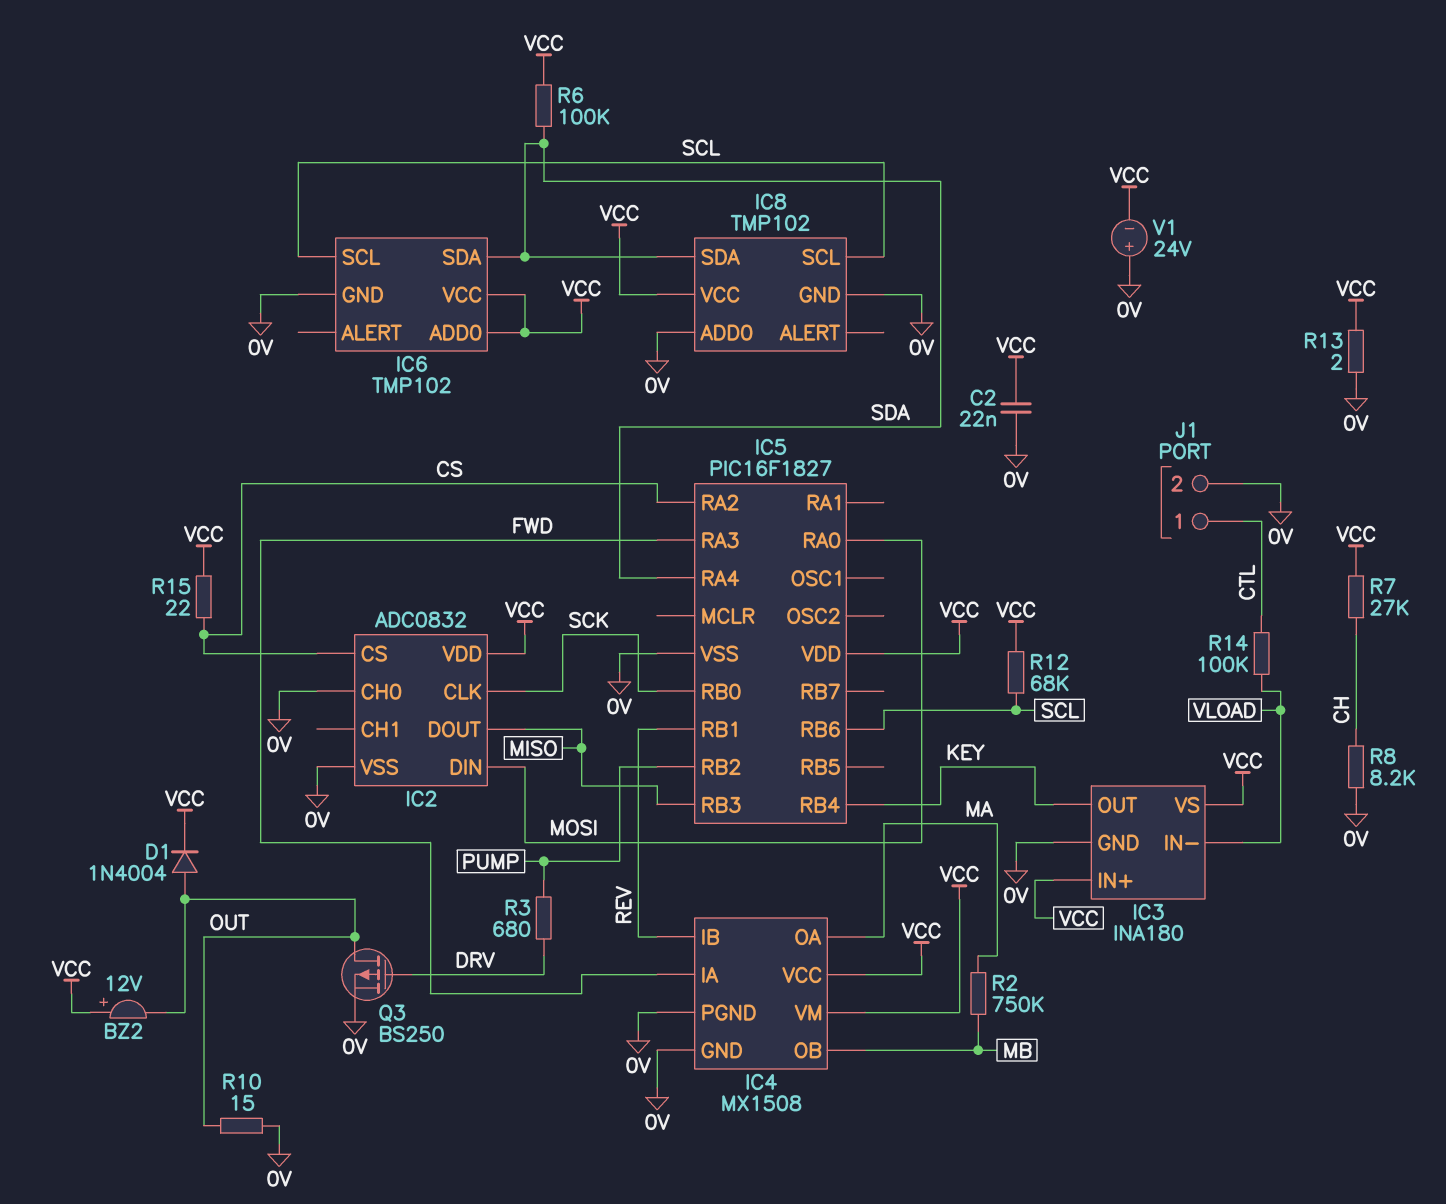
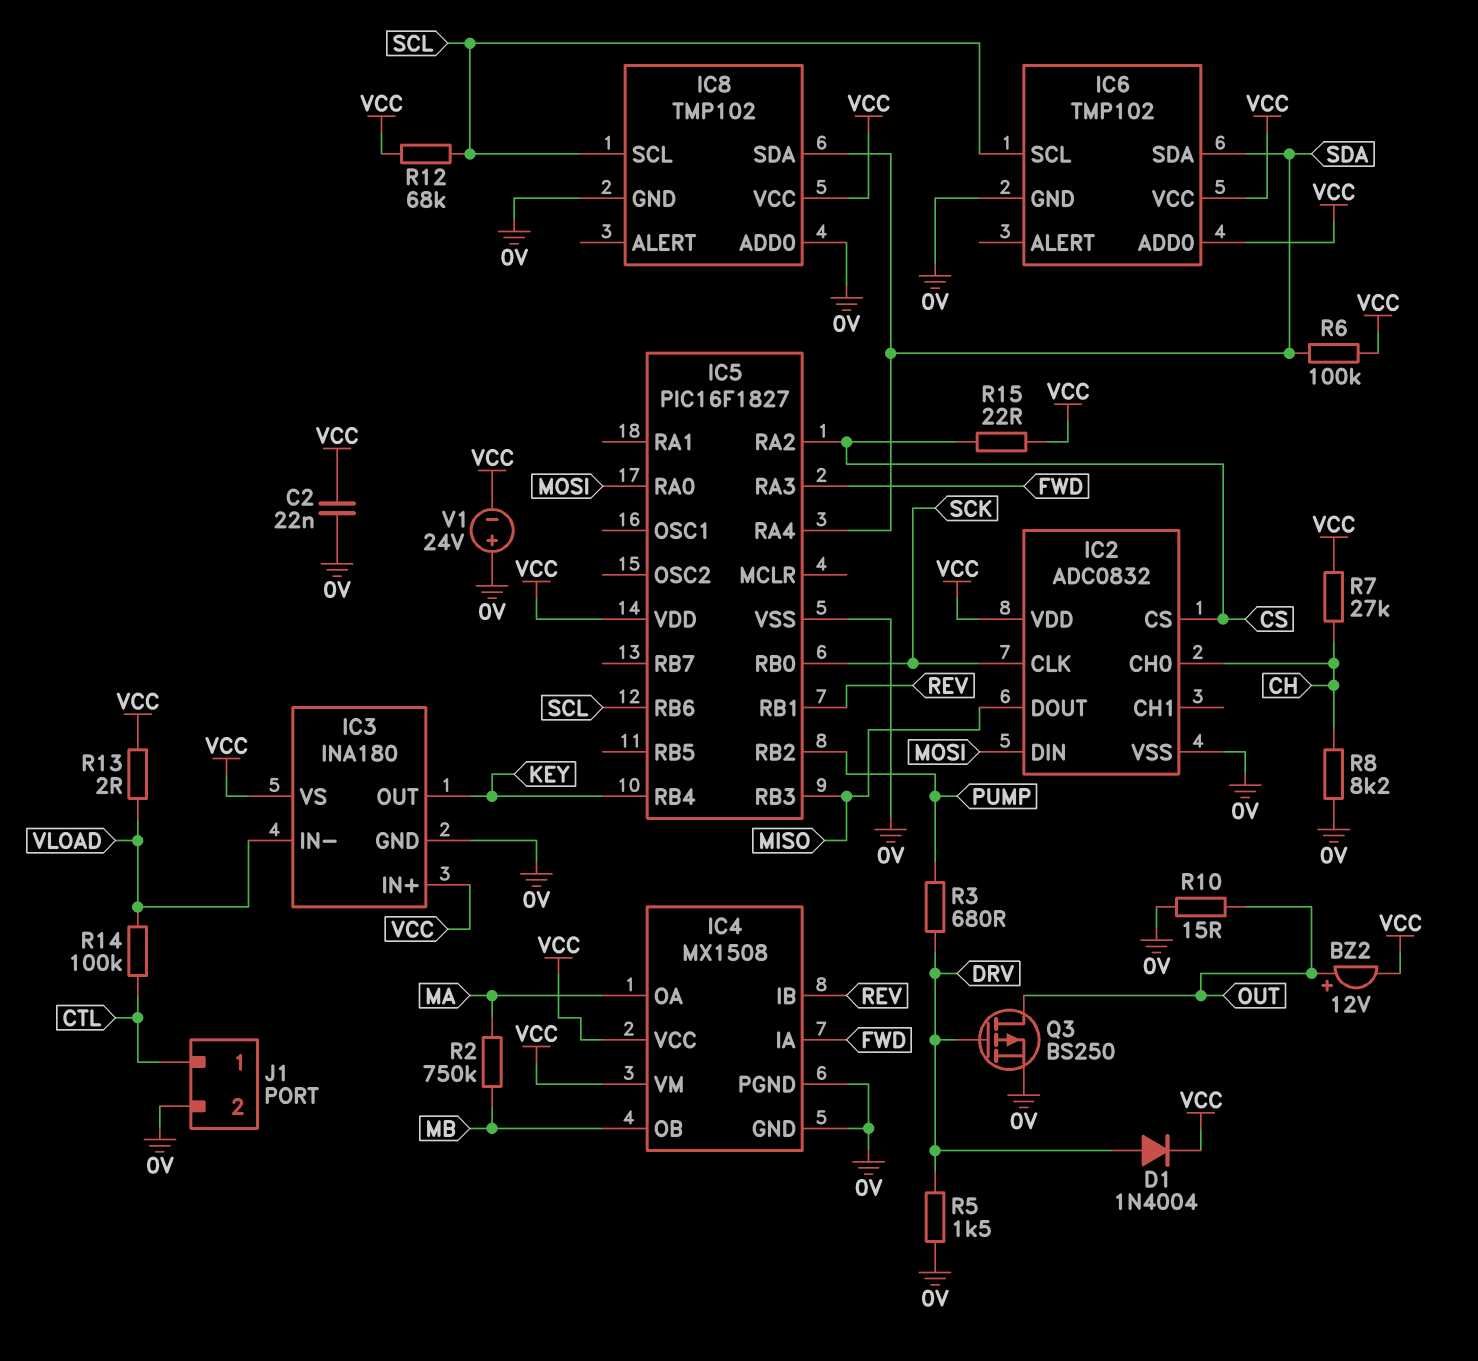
BZ2: buzzer 12V (plus VCC, minus OUT) -> buzzer 12V (plus OUT, minus VCC)
D1: diode 1N4004 (A OUT, K VCC) -> diode 1N4004 (A DRV, K VCC)
IC2 pin CH0: 0V -> CH
R5: none -> 1.5k (0V, DRV)
R13: 2 (0V, VCC) -> 2 (VCC, VLOAD)

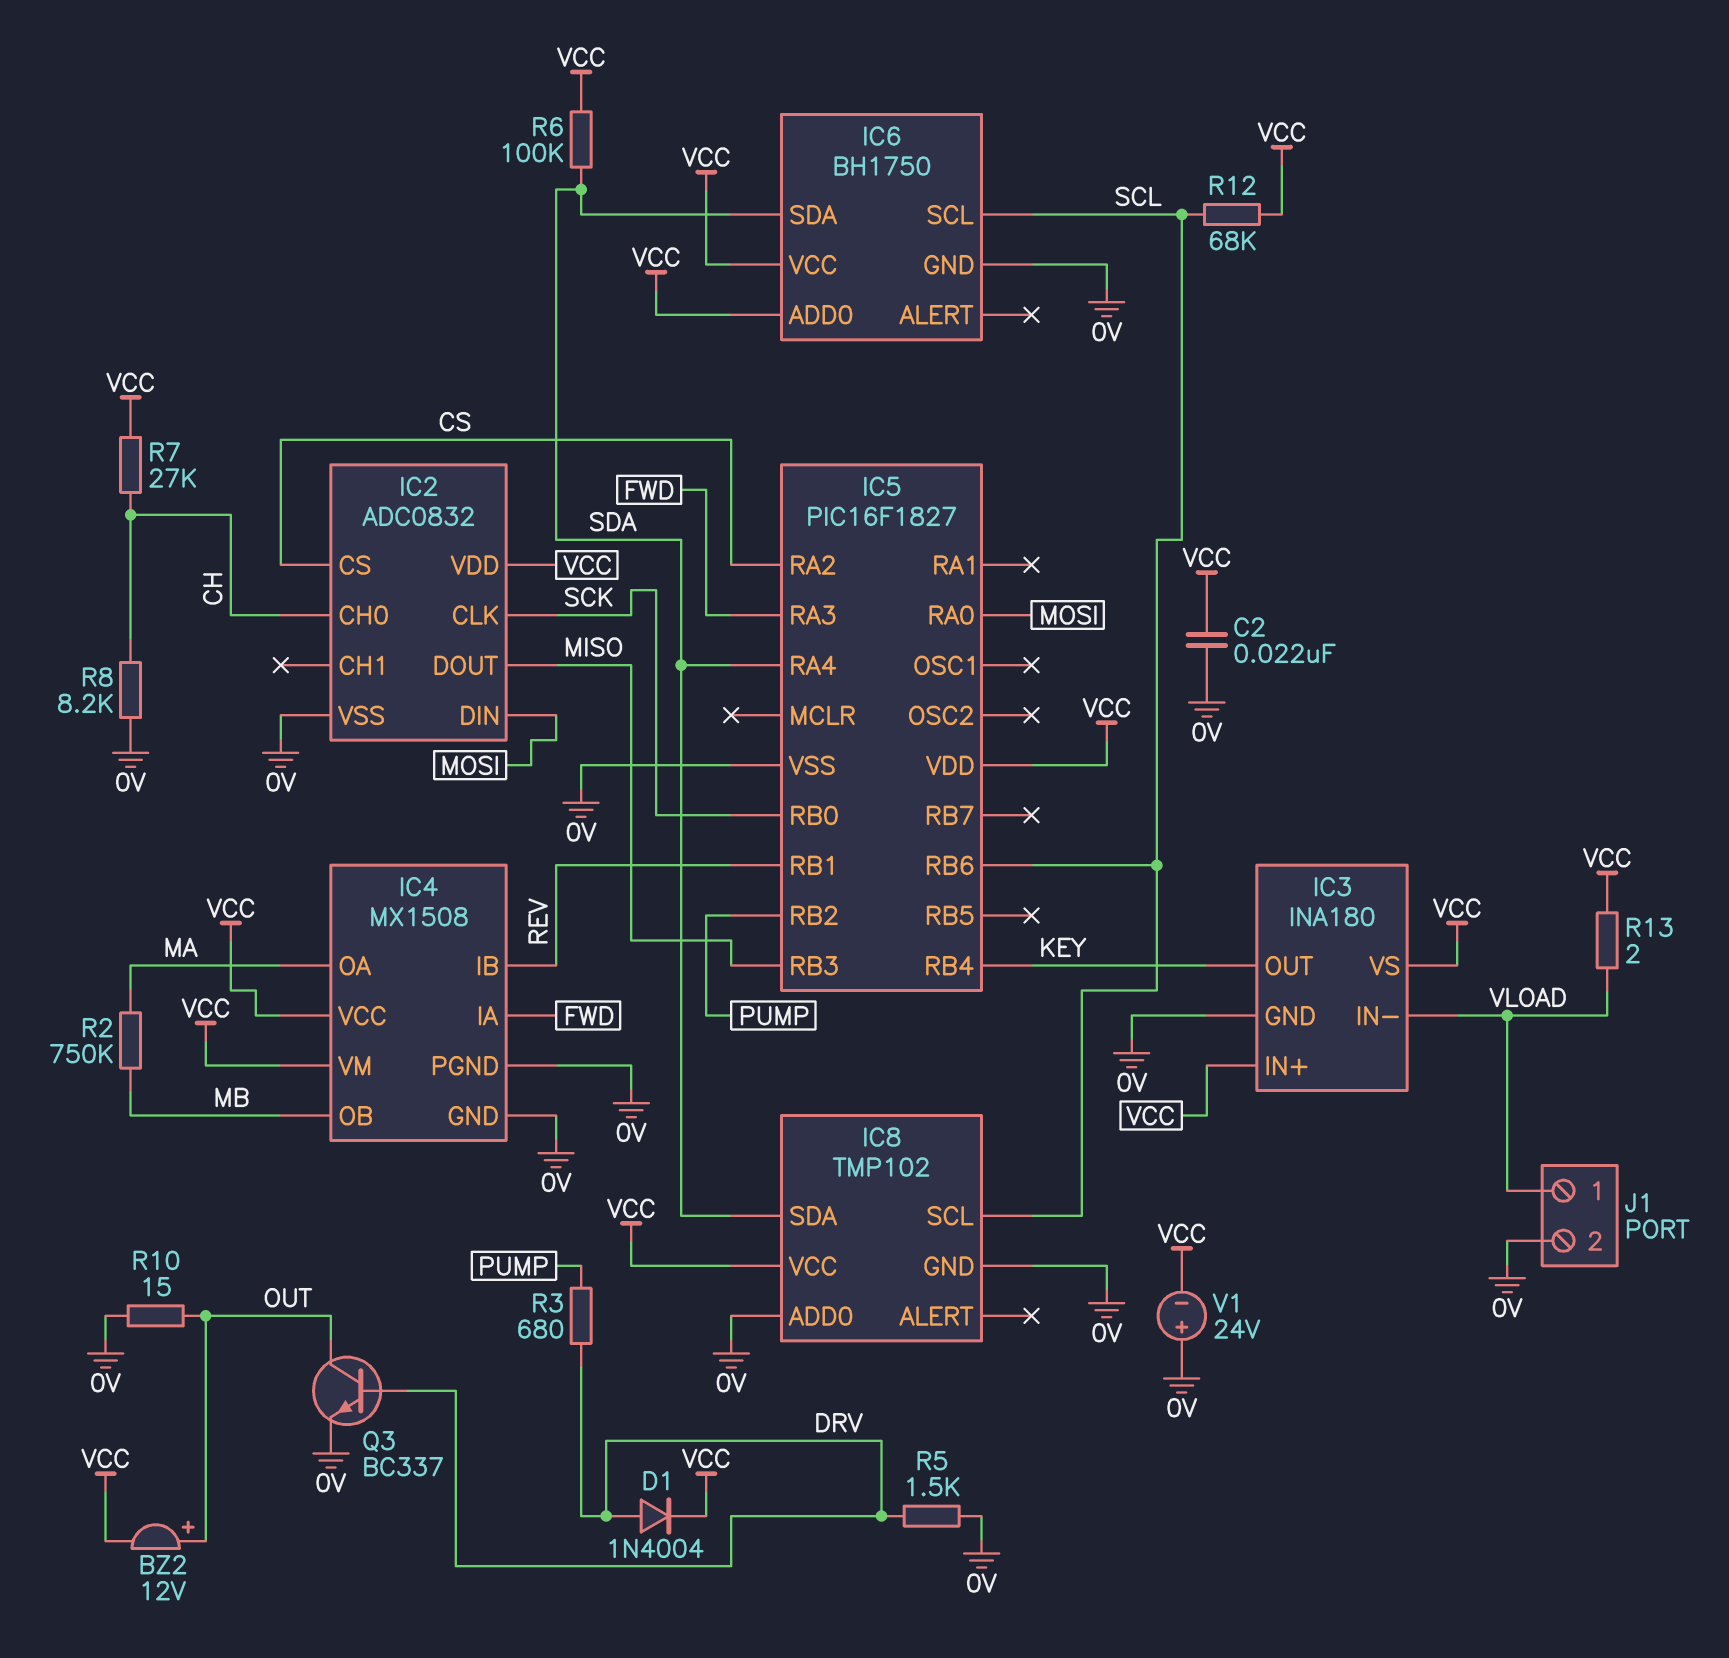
IC6: TMP102 -> BH1750
J1 pin 1: CTL -> VLOAD
Q3: PMOS BS250 (G DRV, D OUT, S 0V) -> NPN BC337 (B DRV, C OUT, E 0V)
R14: 100k (CTL, VLOAD) -> none
R15: 22 (CS, VCC) -> none

